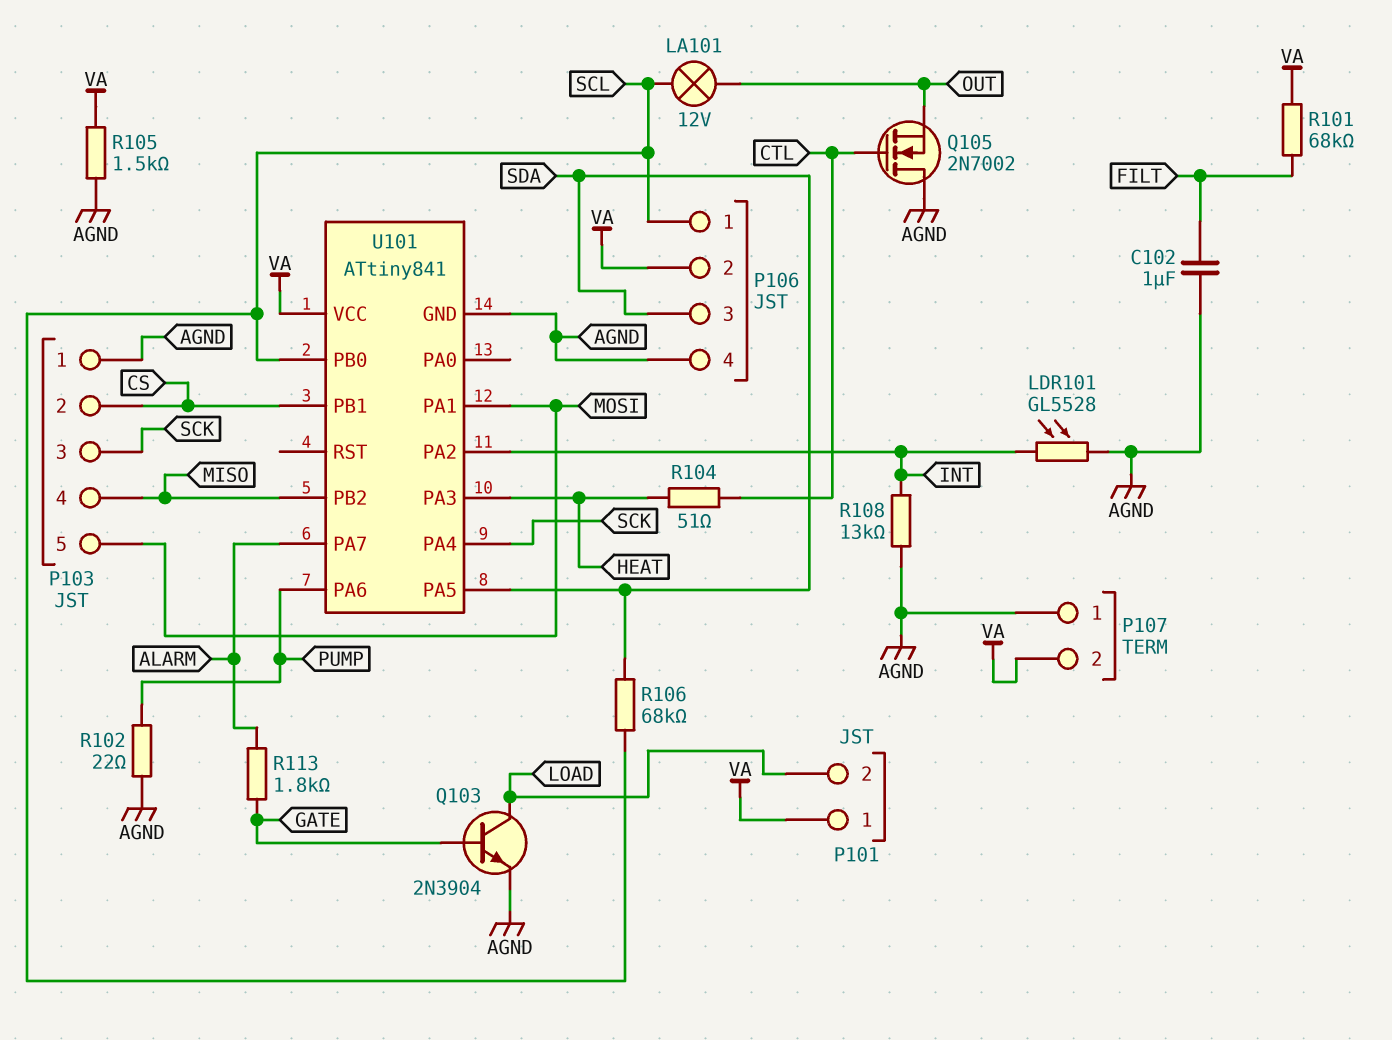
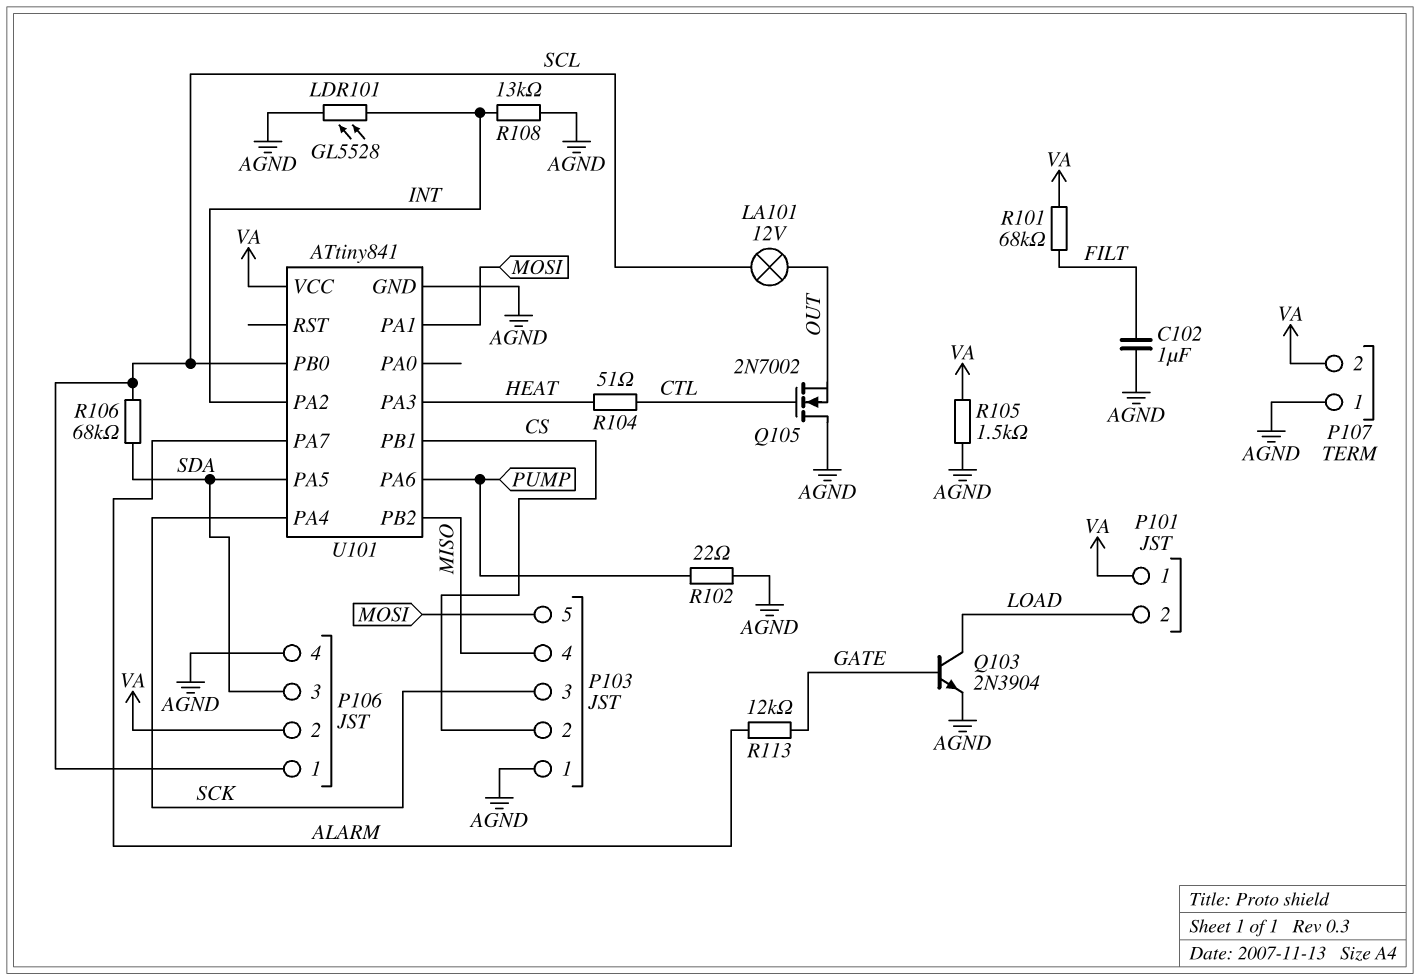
R113: 1.8k (ALARM, GATE) -> 12k (ALARM, GATE)

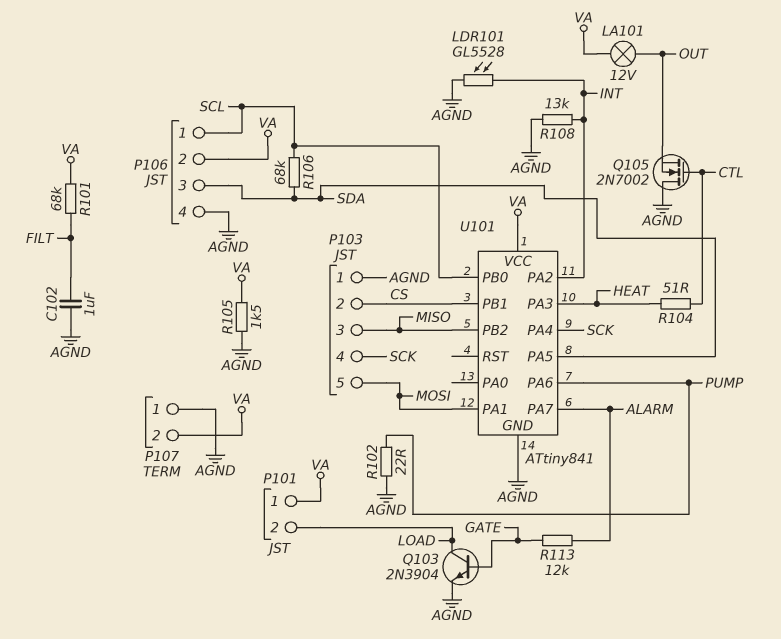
LA101: lamp 12V (OUT, SCL) -> lamp 12V (OUT, VA)
P103 pin 3: SCK -> MISO
P103 pin 4: MISO -> SCK

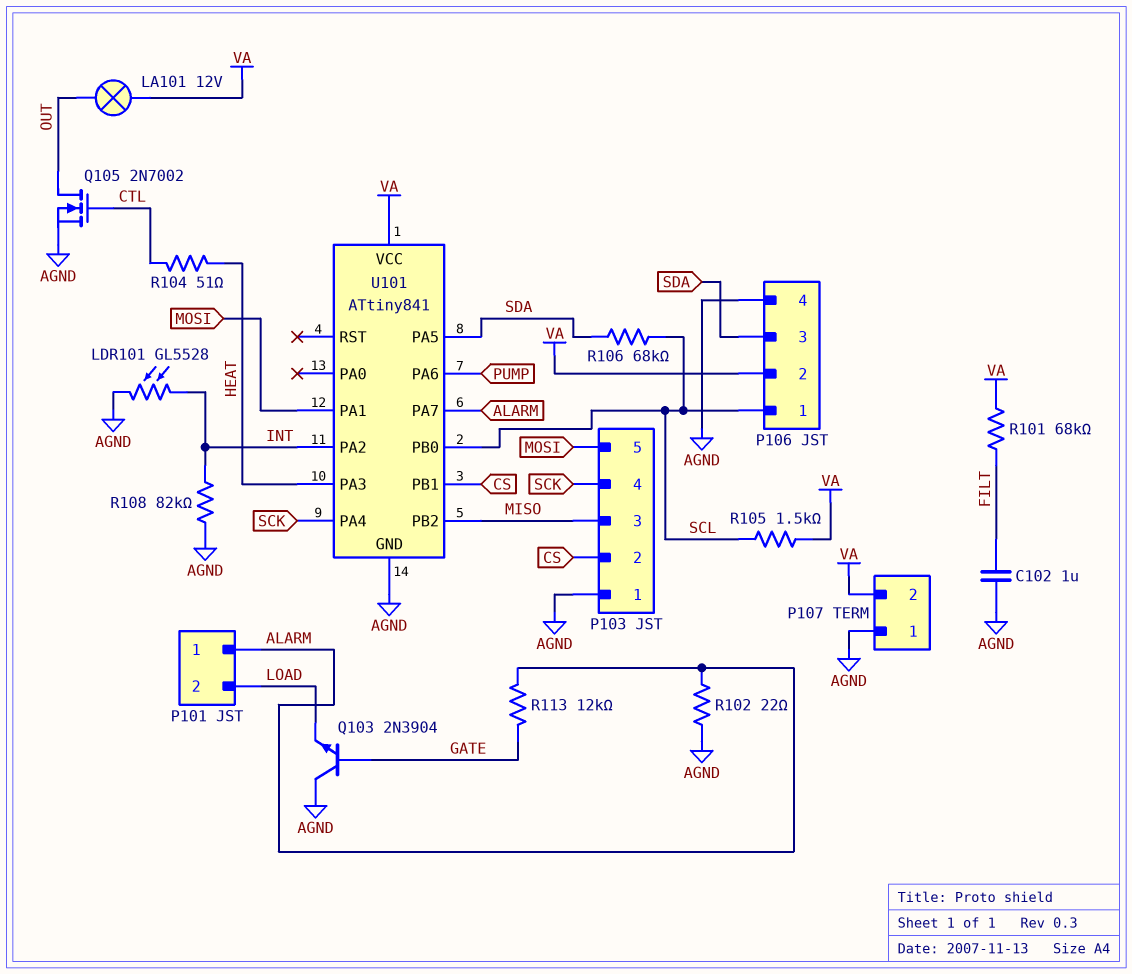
P101 pin 1: VA -> ALARM
Q103: NPN 2N3904 (B GATE, C LOAD, E AGND) -> NPN 2N3904 (B GATE, C AGND, E LOAD)
Q105: NMOS 2N7002 (G CTL, D AGND, S OUT) -> NMOS 2N7002 (G CTL, D OUT, S AGND)
R102: 22 (AGND, PUMP) -> 22 (AGND, ALARM)
R105: 1.5k (AGND, VA) -> 1.5k (SCL, VA)
R108: 13k (AGND, INT) -> 82k (AGND, INT)

